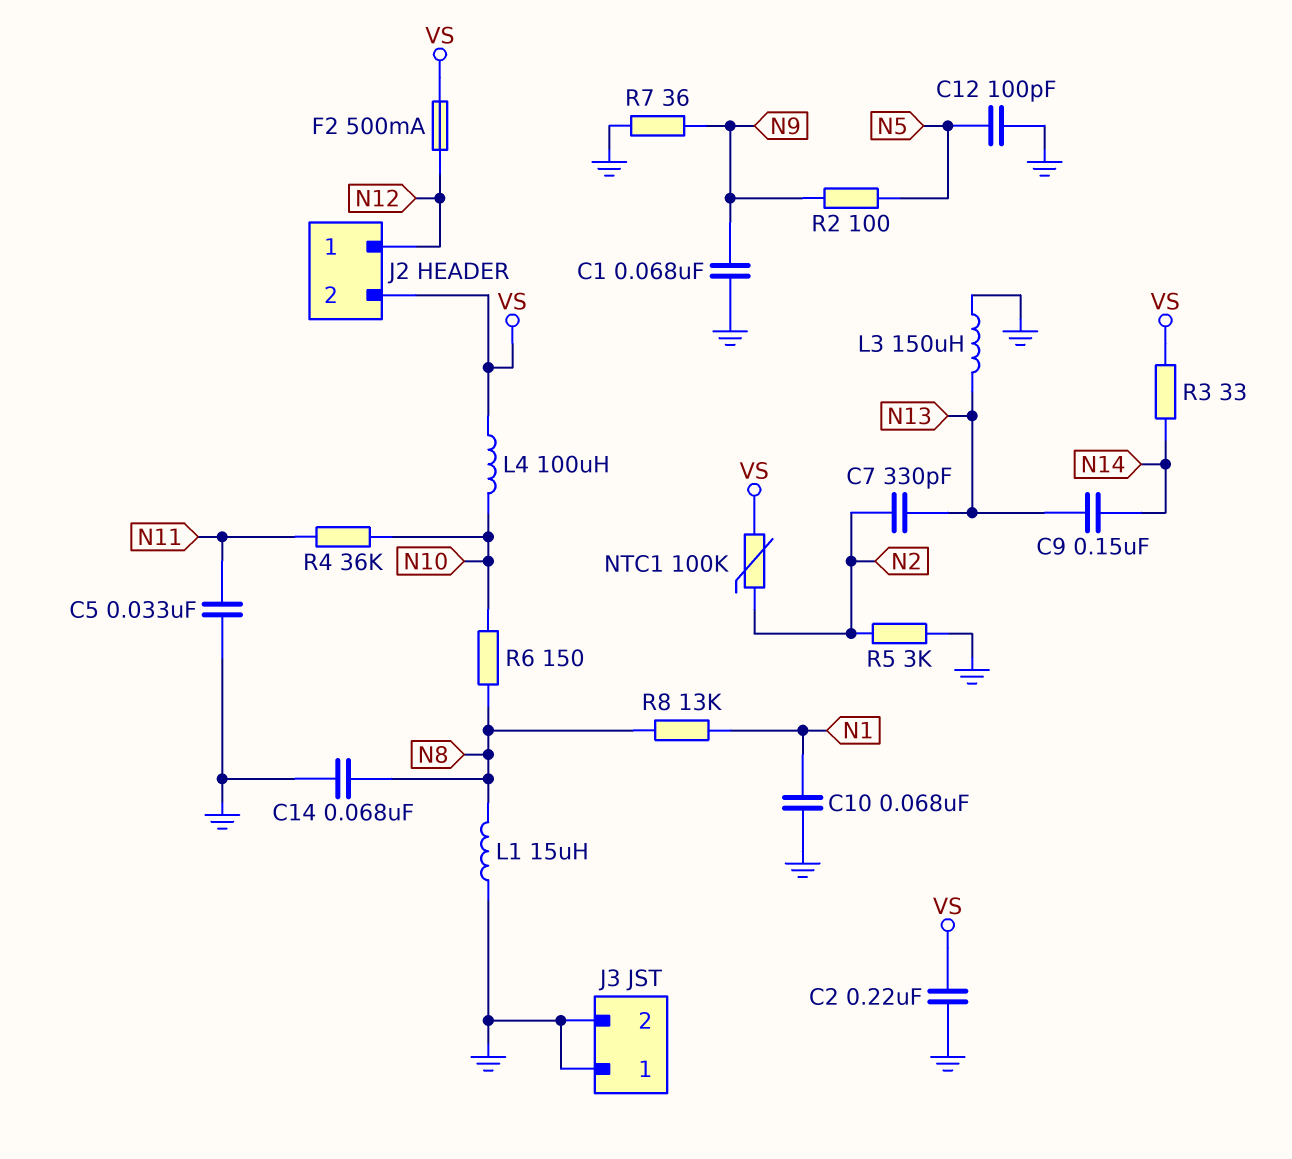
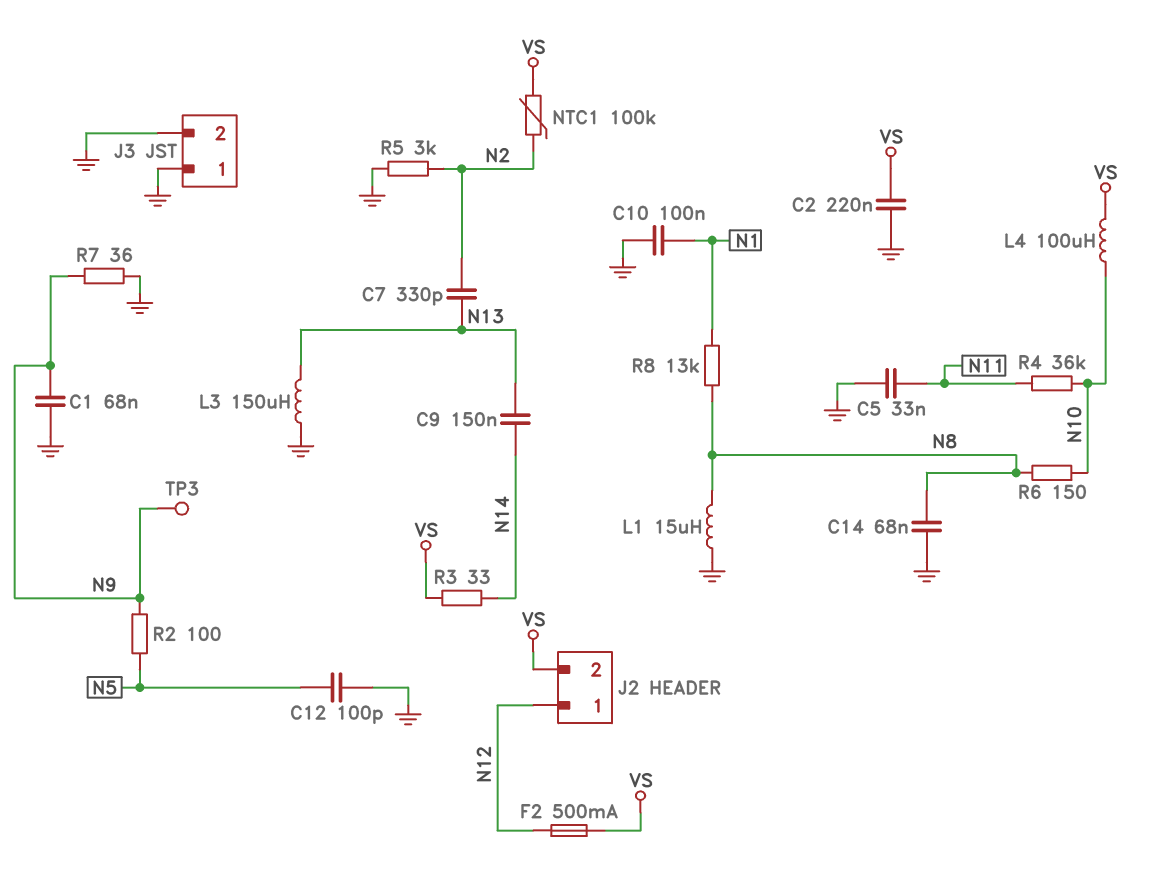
C10: 68nF (GND, N1) -> 100nF (GND, N1)
TP3: none -> test point (N9)

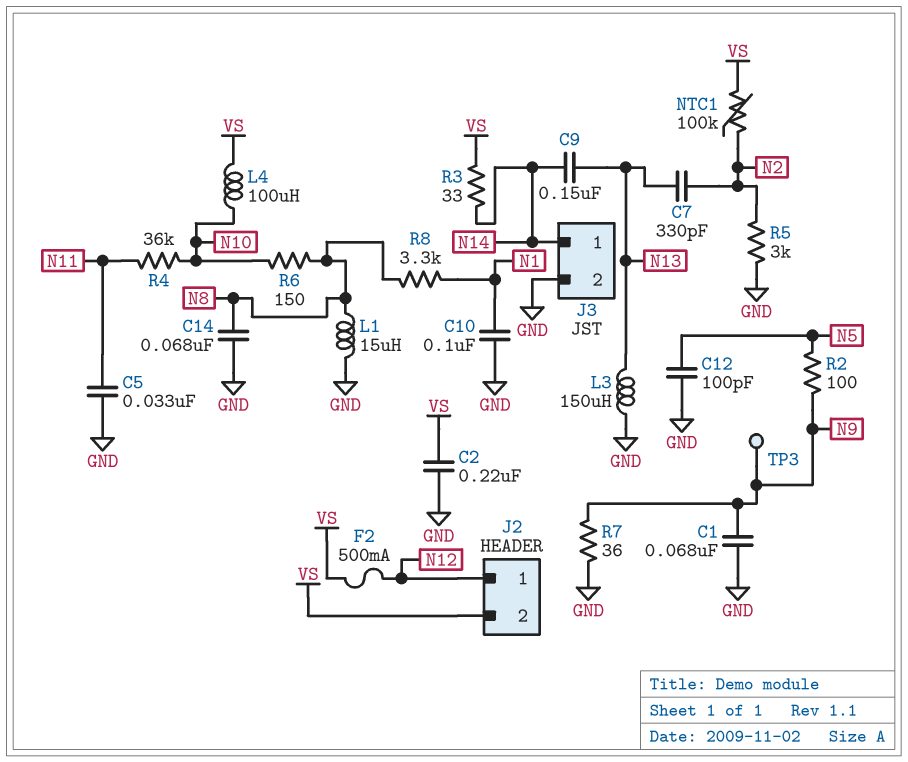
J3 pin 1: GND -> N14
R8: 13k (N1, N8) -> 3.3k (N1, N8)

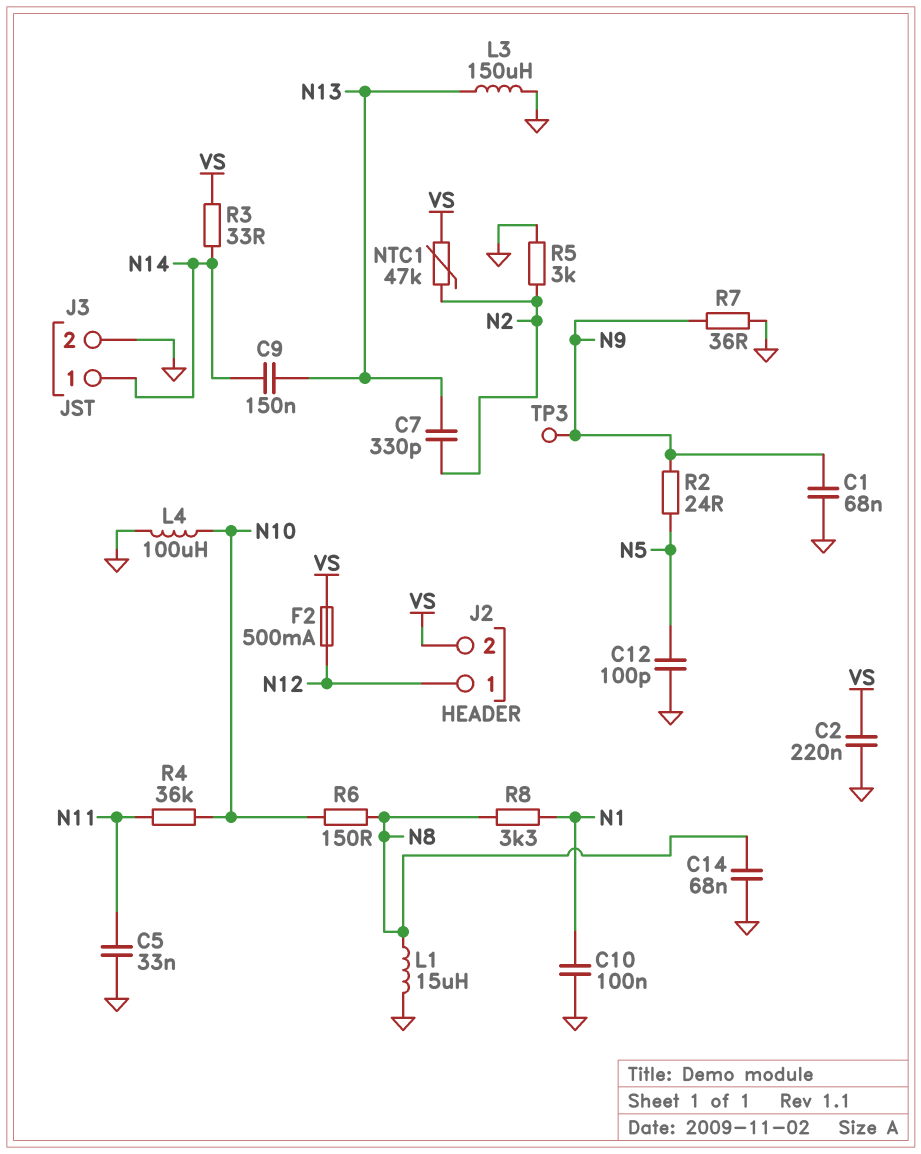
L4: 100uH (N10, VS) -> 100uH (GND, N10)
NTC1: 100k (N2, VS) -> 47k (N2, VS)
R2: 100 (N5, N9) -> 24 (N5, N9)

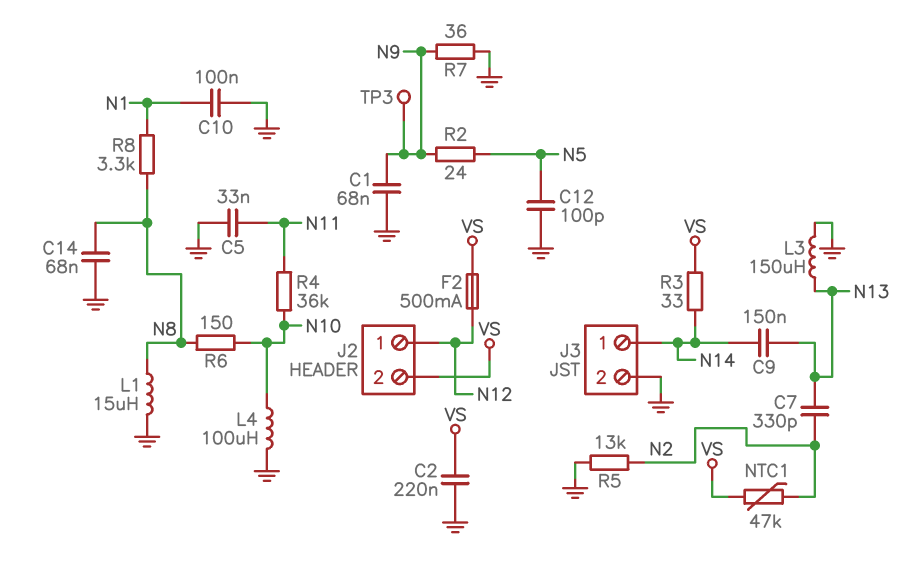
R5: 3k (GND, N2) -> 13k (GND, N2)

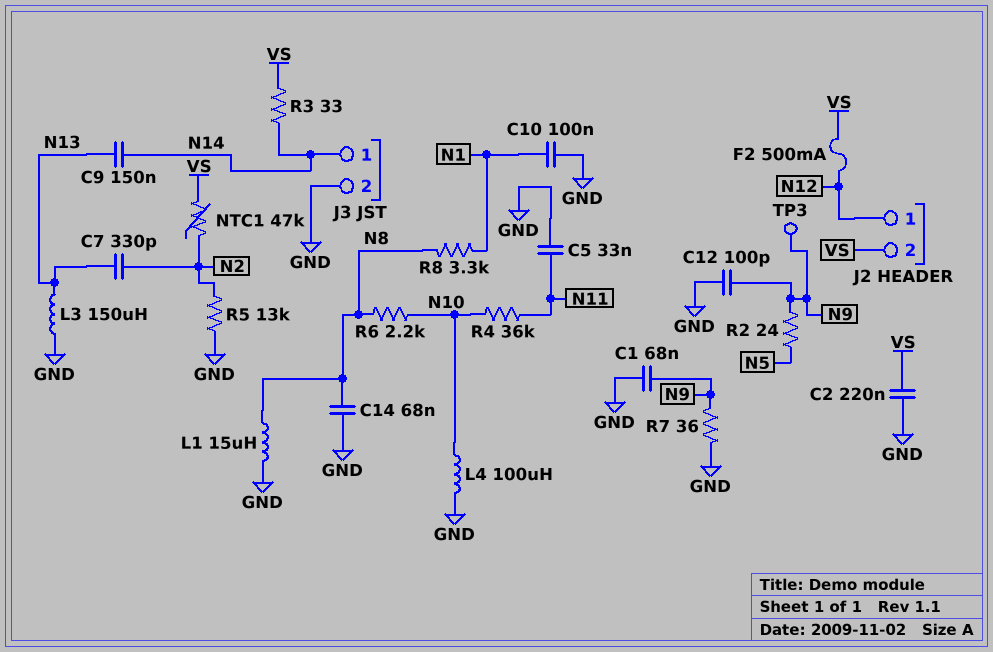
C12: 100pF (GND, N5) -> 100pF (GND, N9)
R6: 150 (N8, N10) -> 2.2k (N8, N10)

